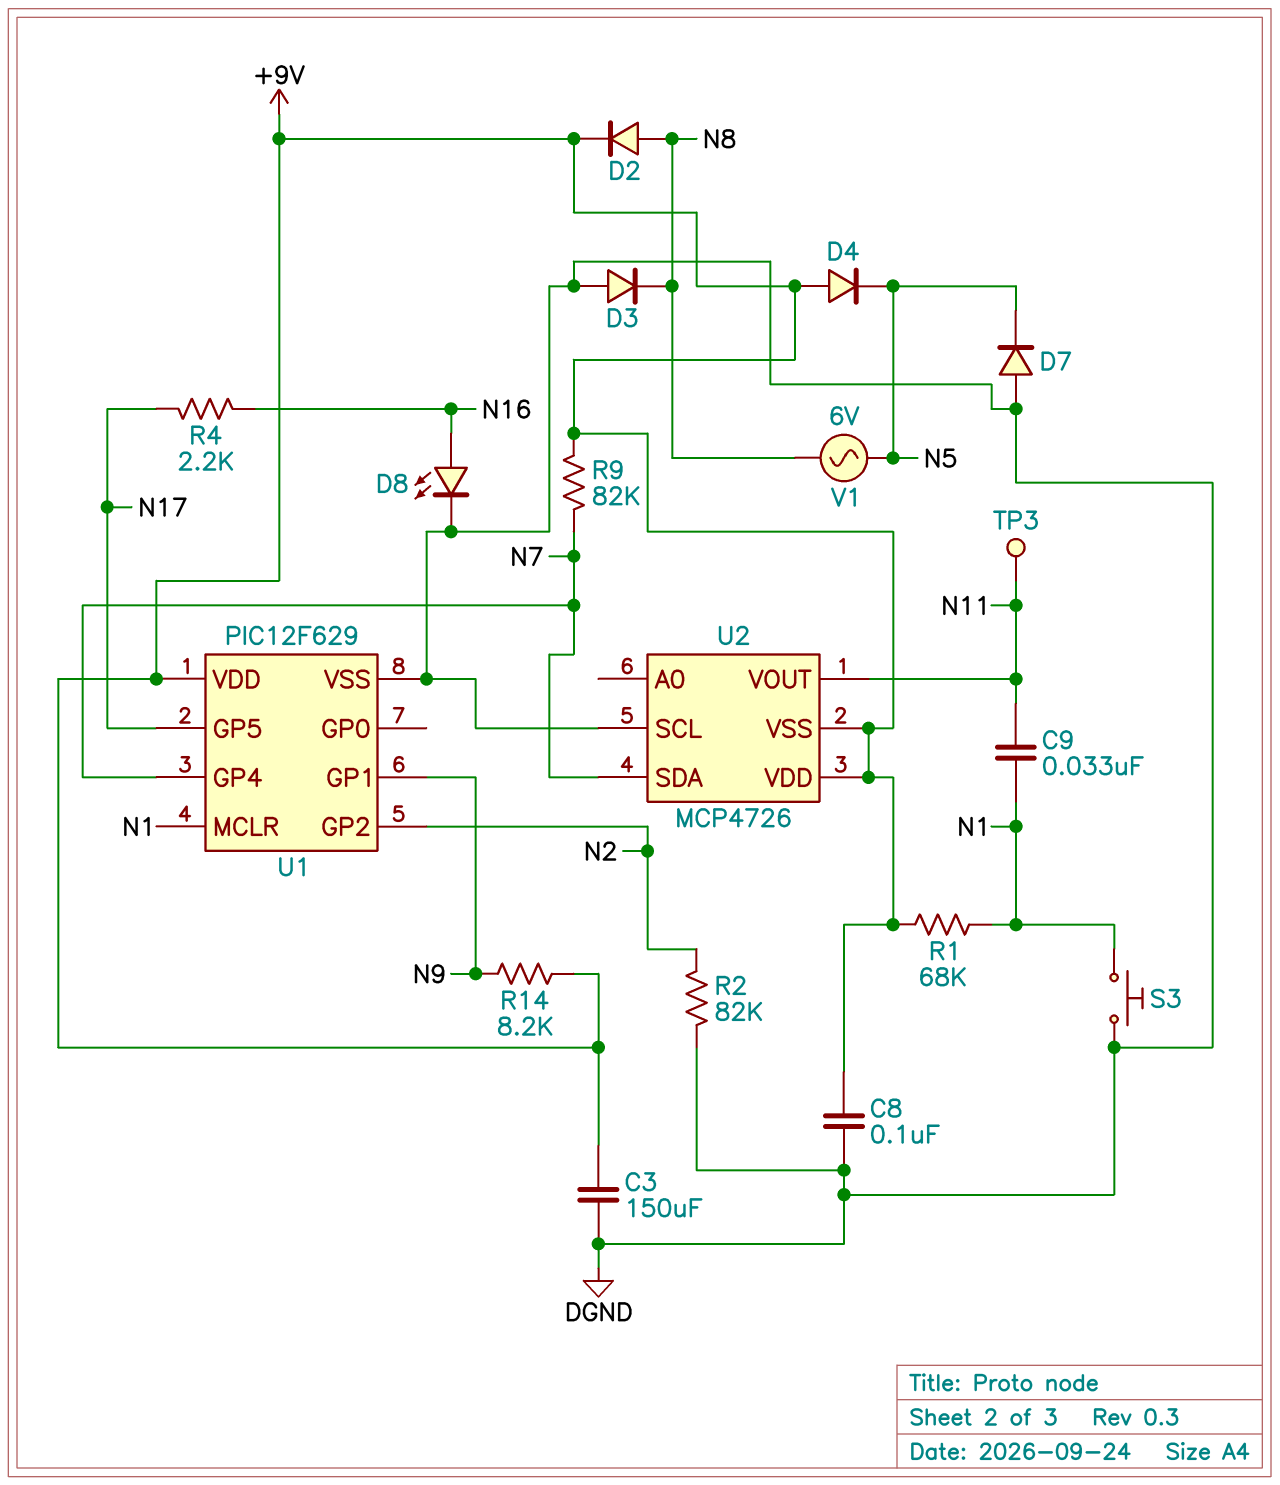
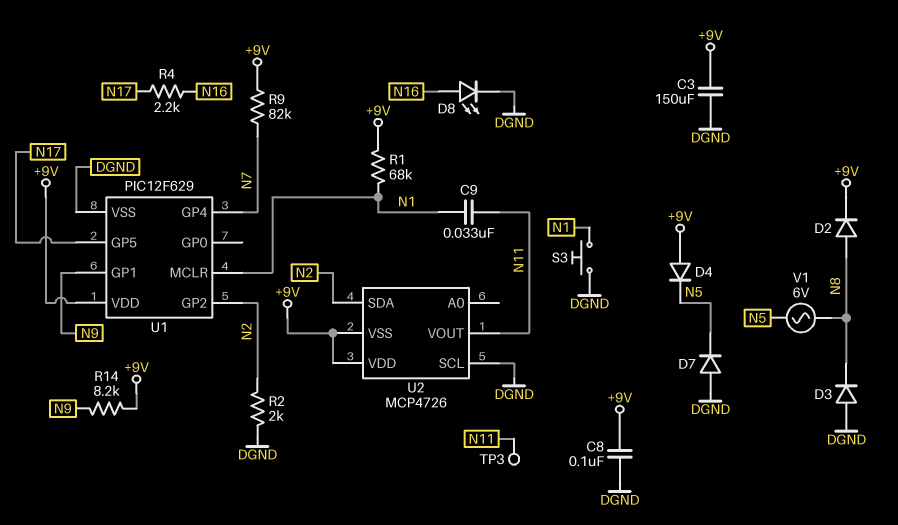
R2: 82k (DGND, N2) -> 2k (DGND, N2)
U2 pin SDA: N7 -> N2

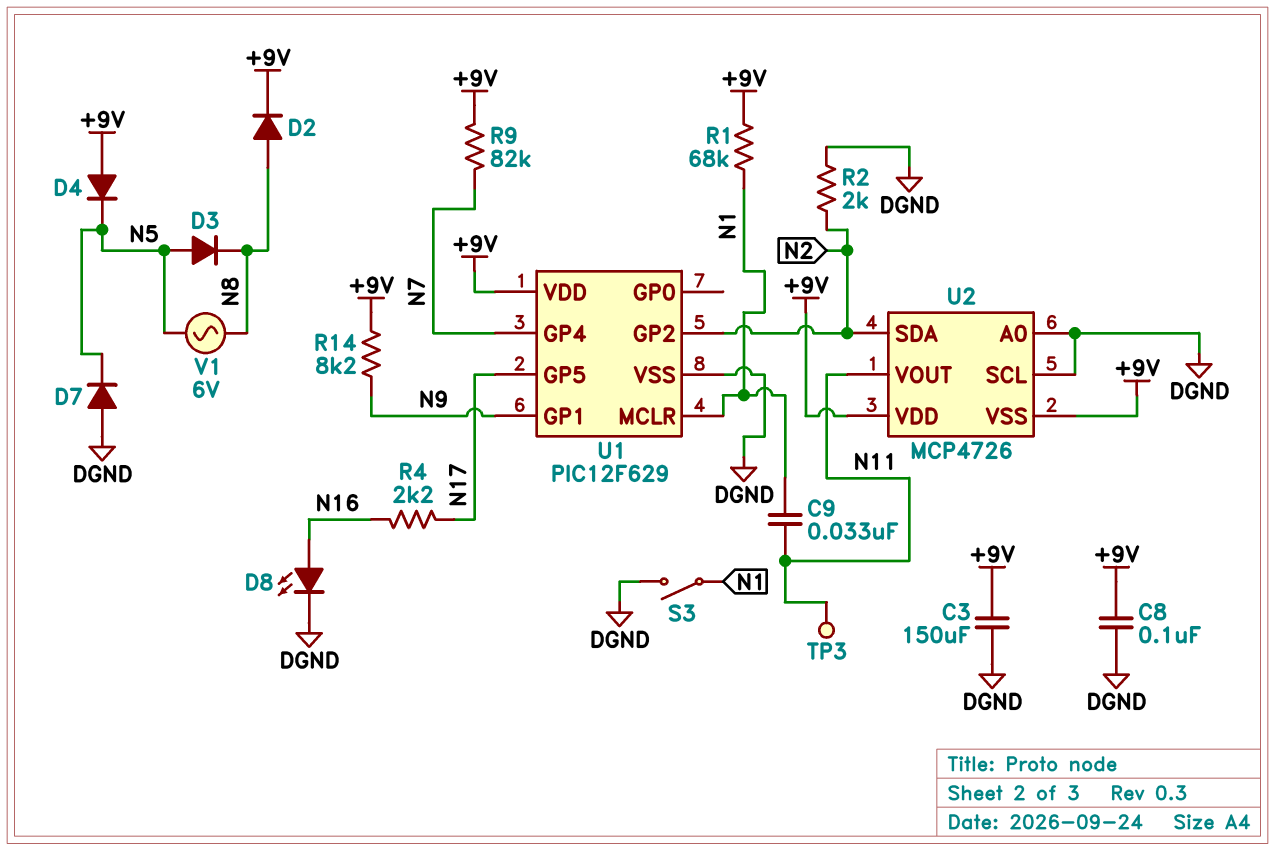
D3: diode (A DGND, K N8) -> diode (A N5, K N8)
S3: button (DGND, N1) -> switch (DGND, N1)
U2 pin A0: none -> DGND

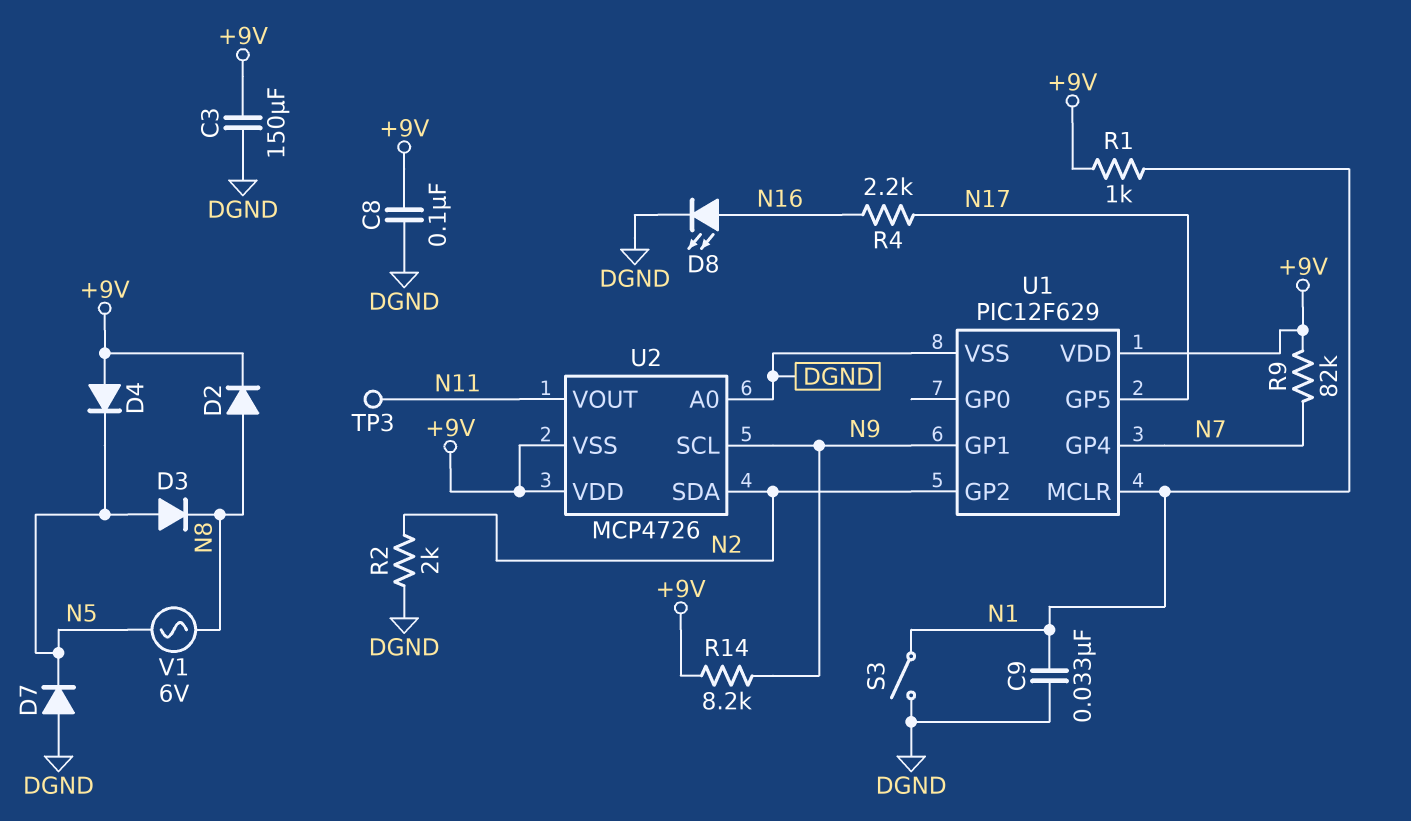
C9: 33nF (N1, N11) -> 33nF (DGND, N1)
R1: 68k (+9V, N1) -> 1k (+9V, N1)
U2 pin SCL: DGND -> N9

